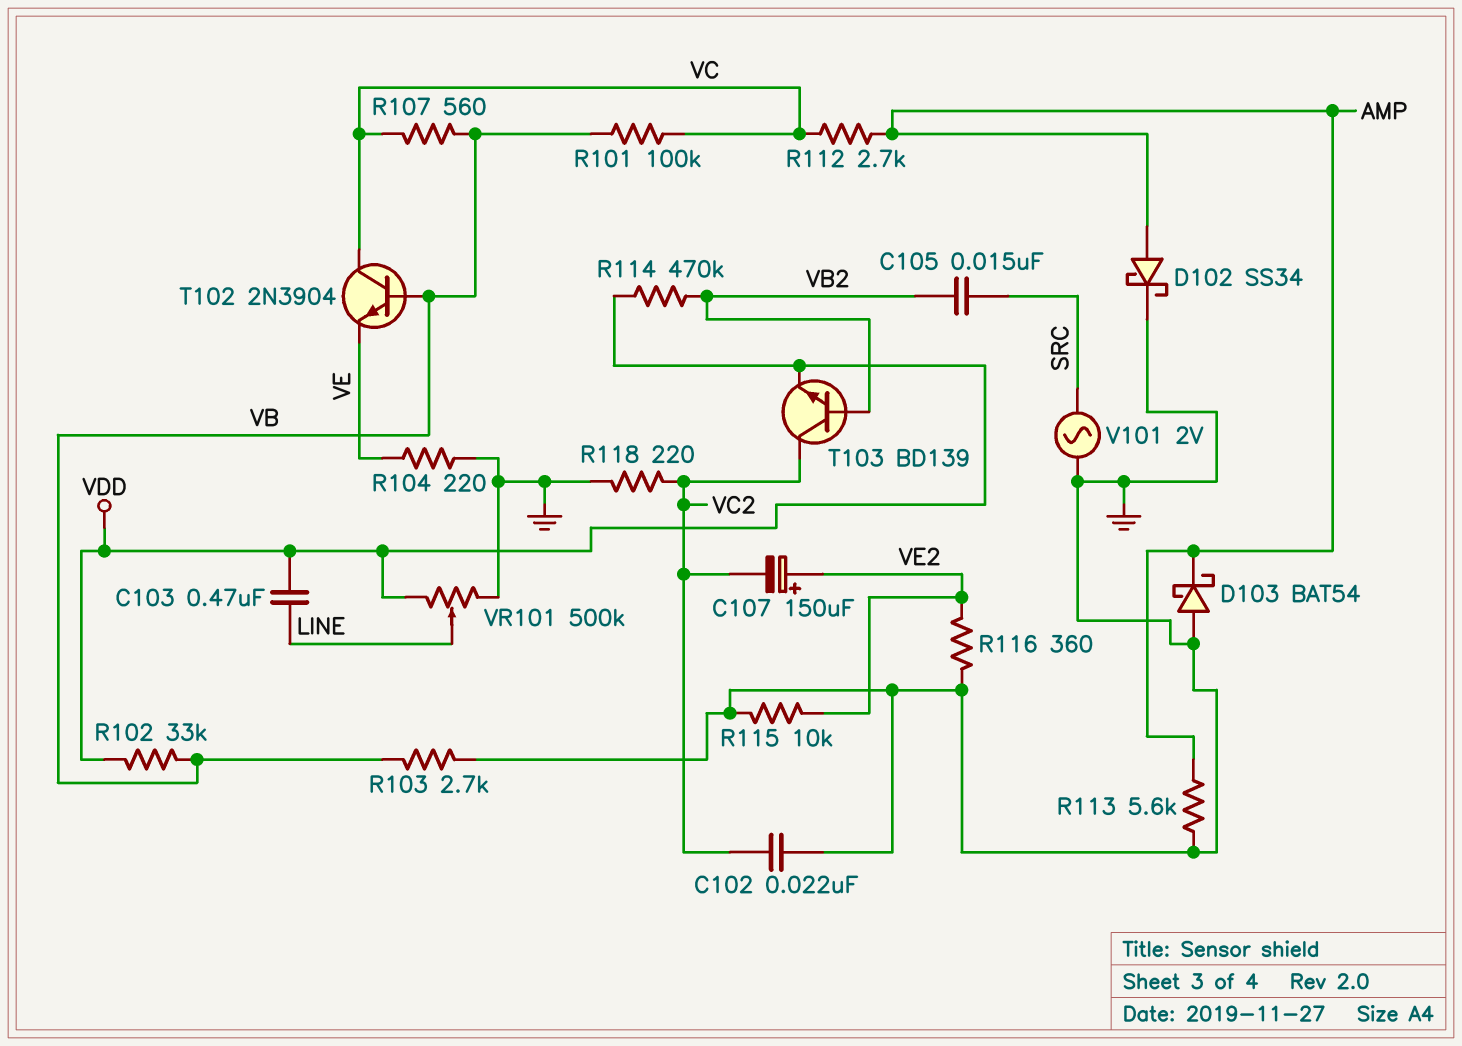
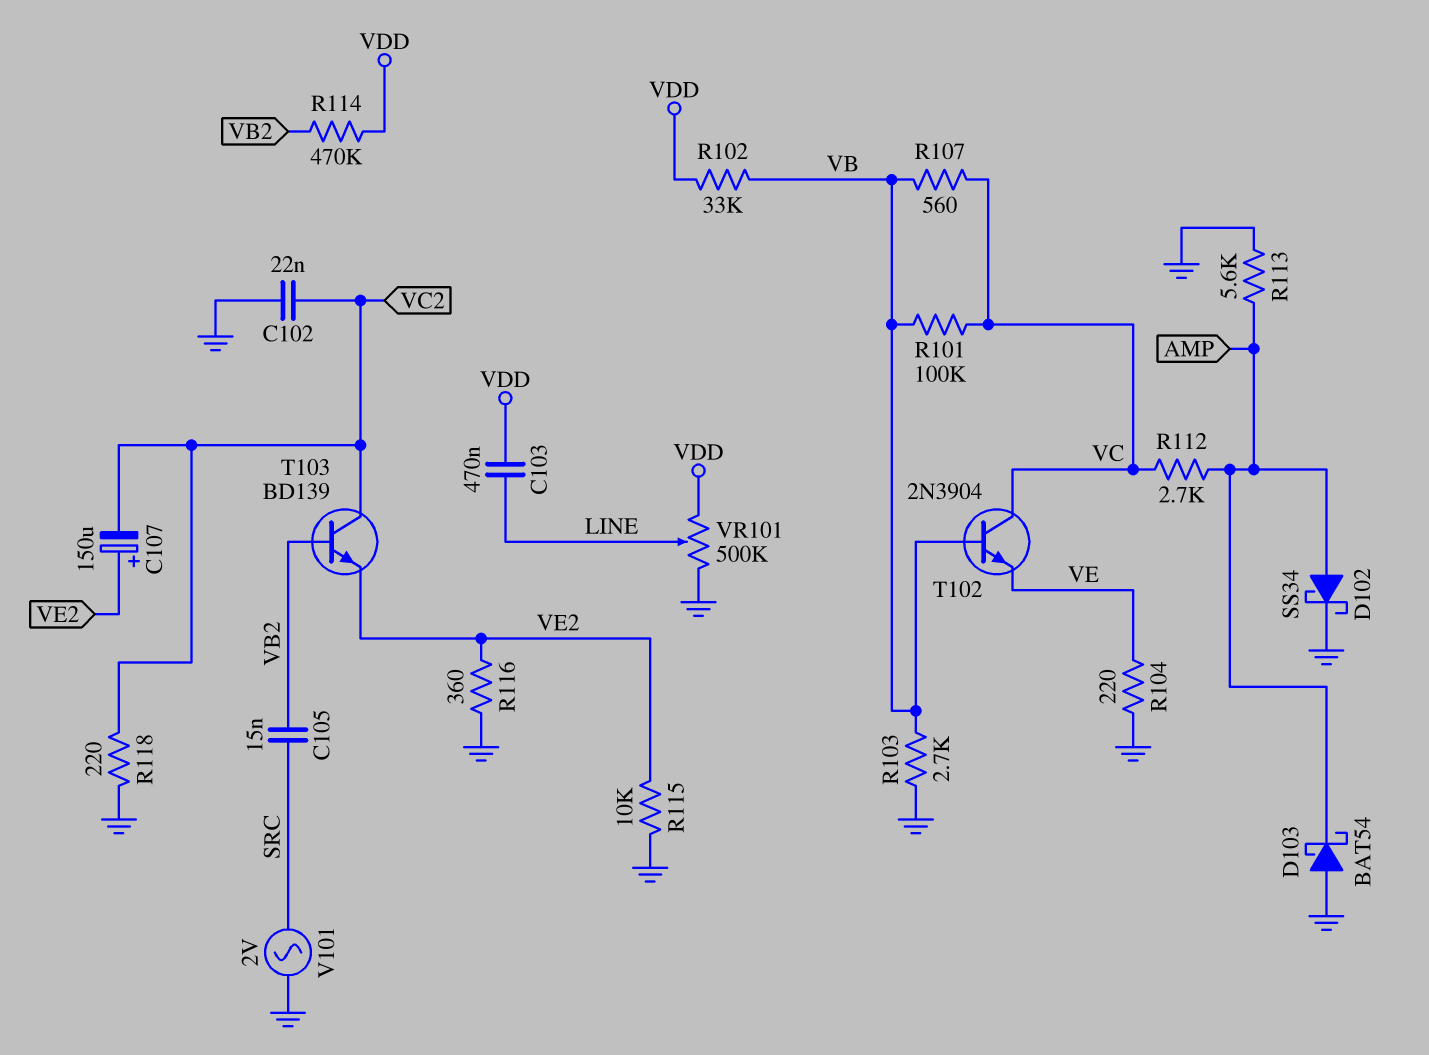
T103: NPN BD139 (B VB2, C VC2, E VDD) -> NPN BD139 (B VB2, C VC2, E VE2)

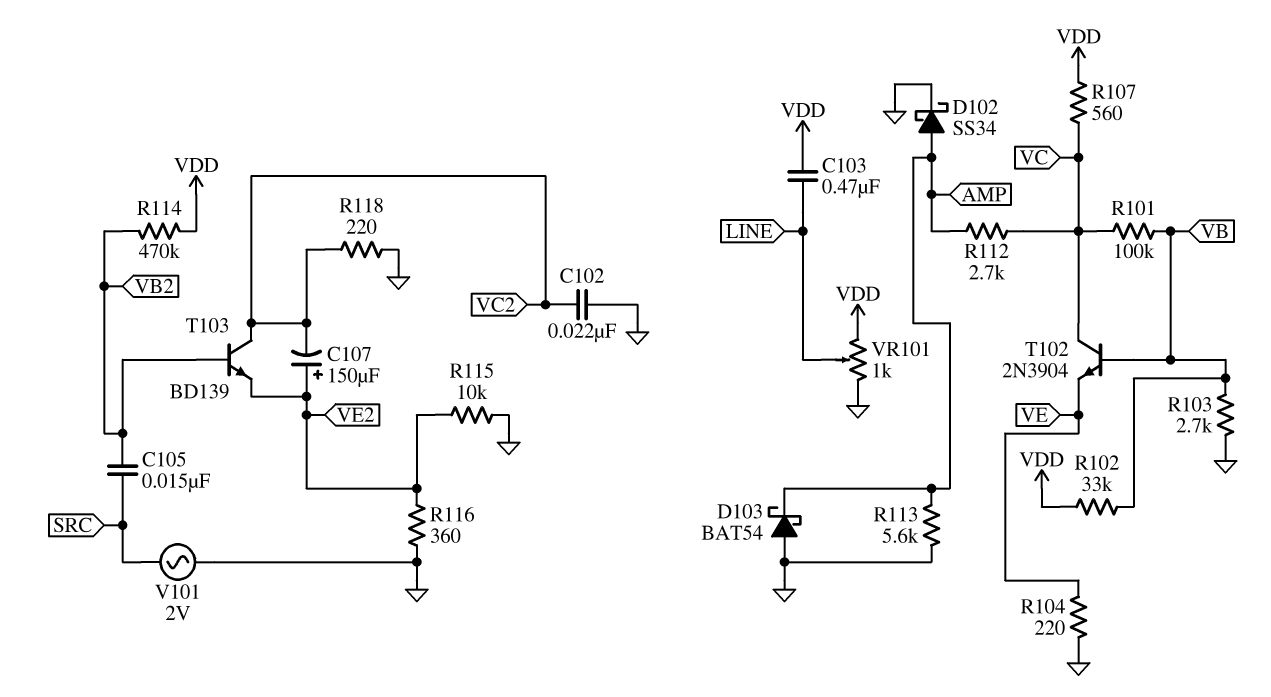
R107: 560 (VB, VC) -> 560 (VC, VDD)
VR101: 500k (GND, VDD, wiper LINE) -> 1k (GND, VDD, wiper LINE)

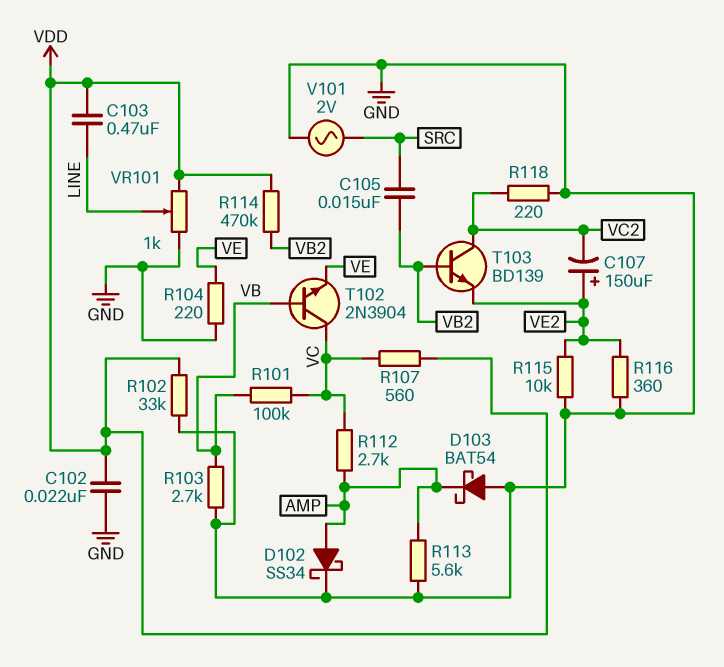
C102: 22nF (GND, VC2) -> 22nF (GND, VDD)
R102: 33k (VB, VDD) -> 33k (GND, VDD)

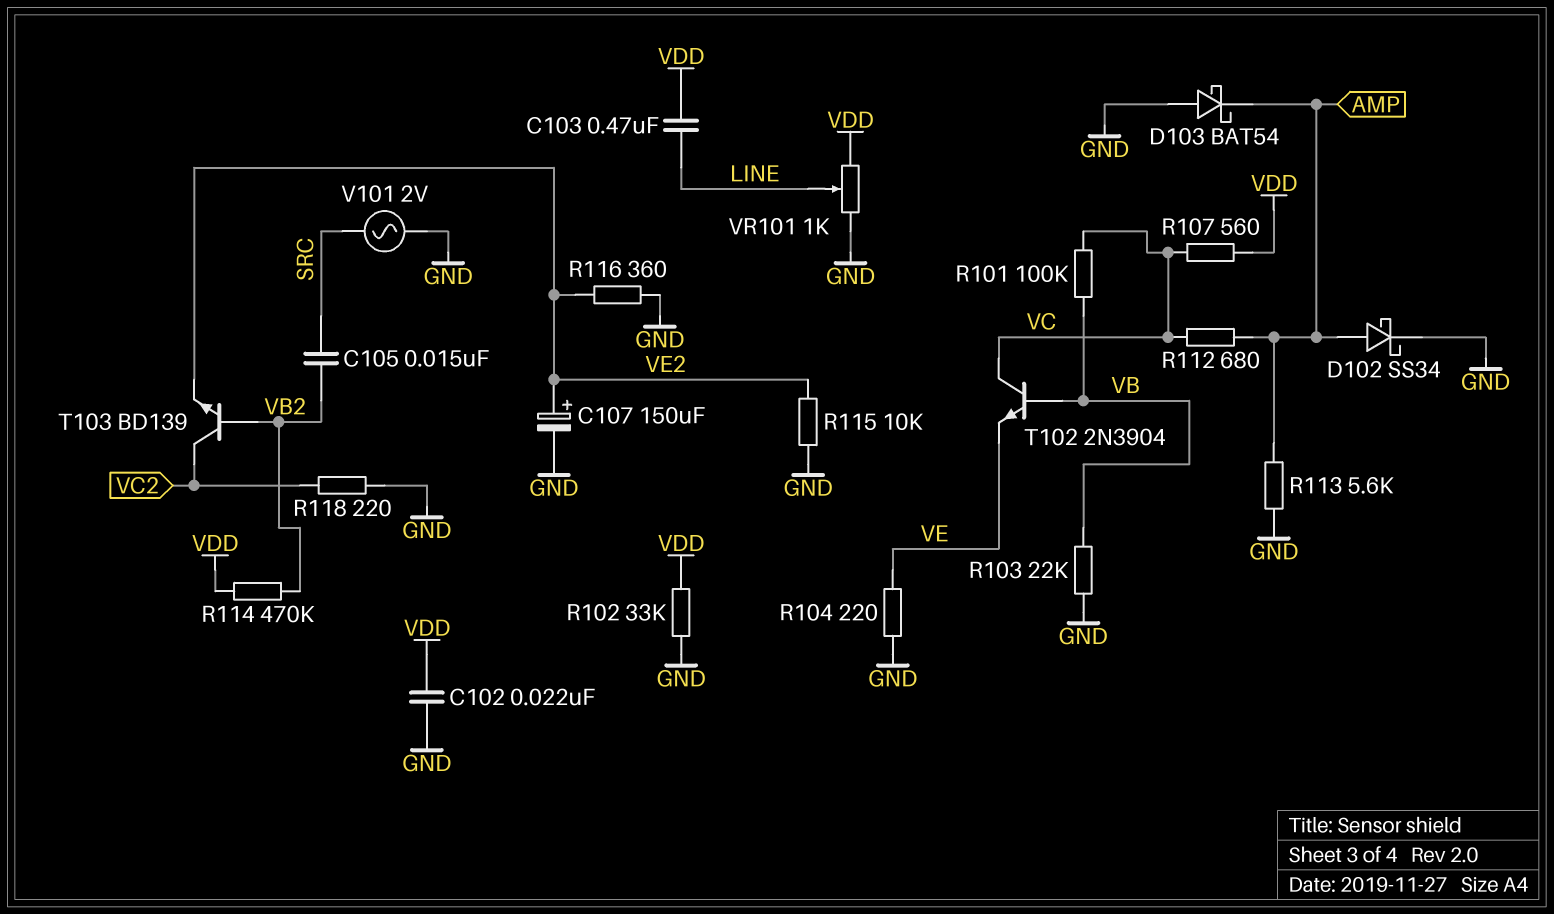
C107: 150uF (plus VE2, minus VC2) -> 150uF (plus VE2, minus GND)
R103: 2.7k (GND, VB) -> 22k (GND, VB)
R112: 2.7k (AMP, VC) -> 680 (AMP, VC)

